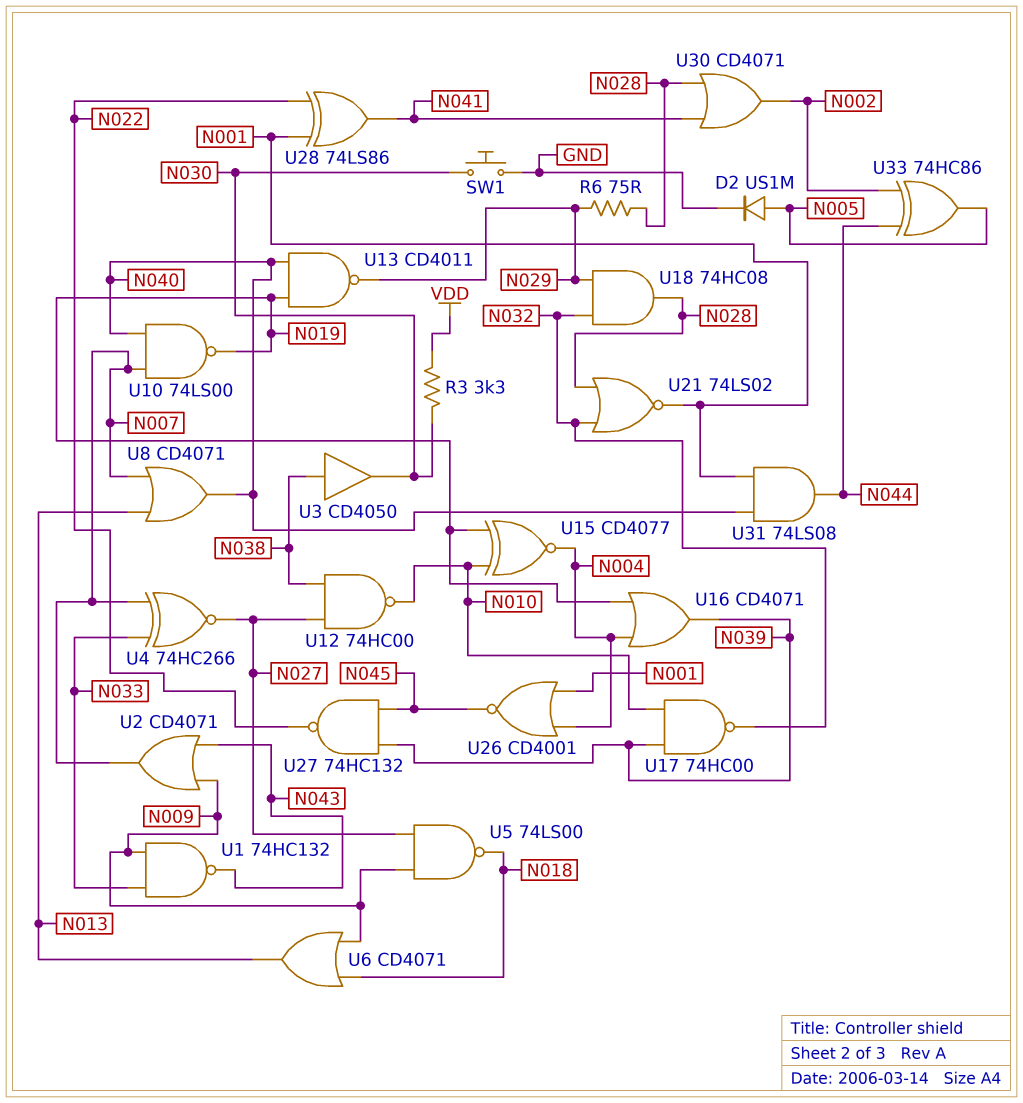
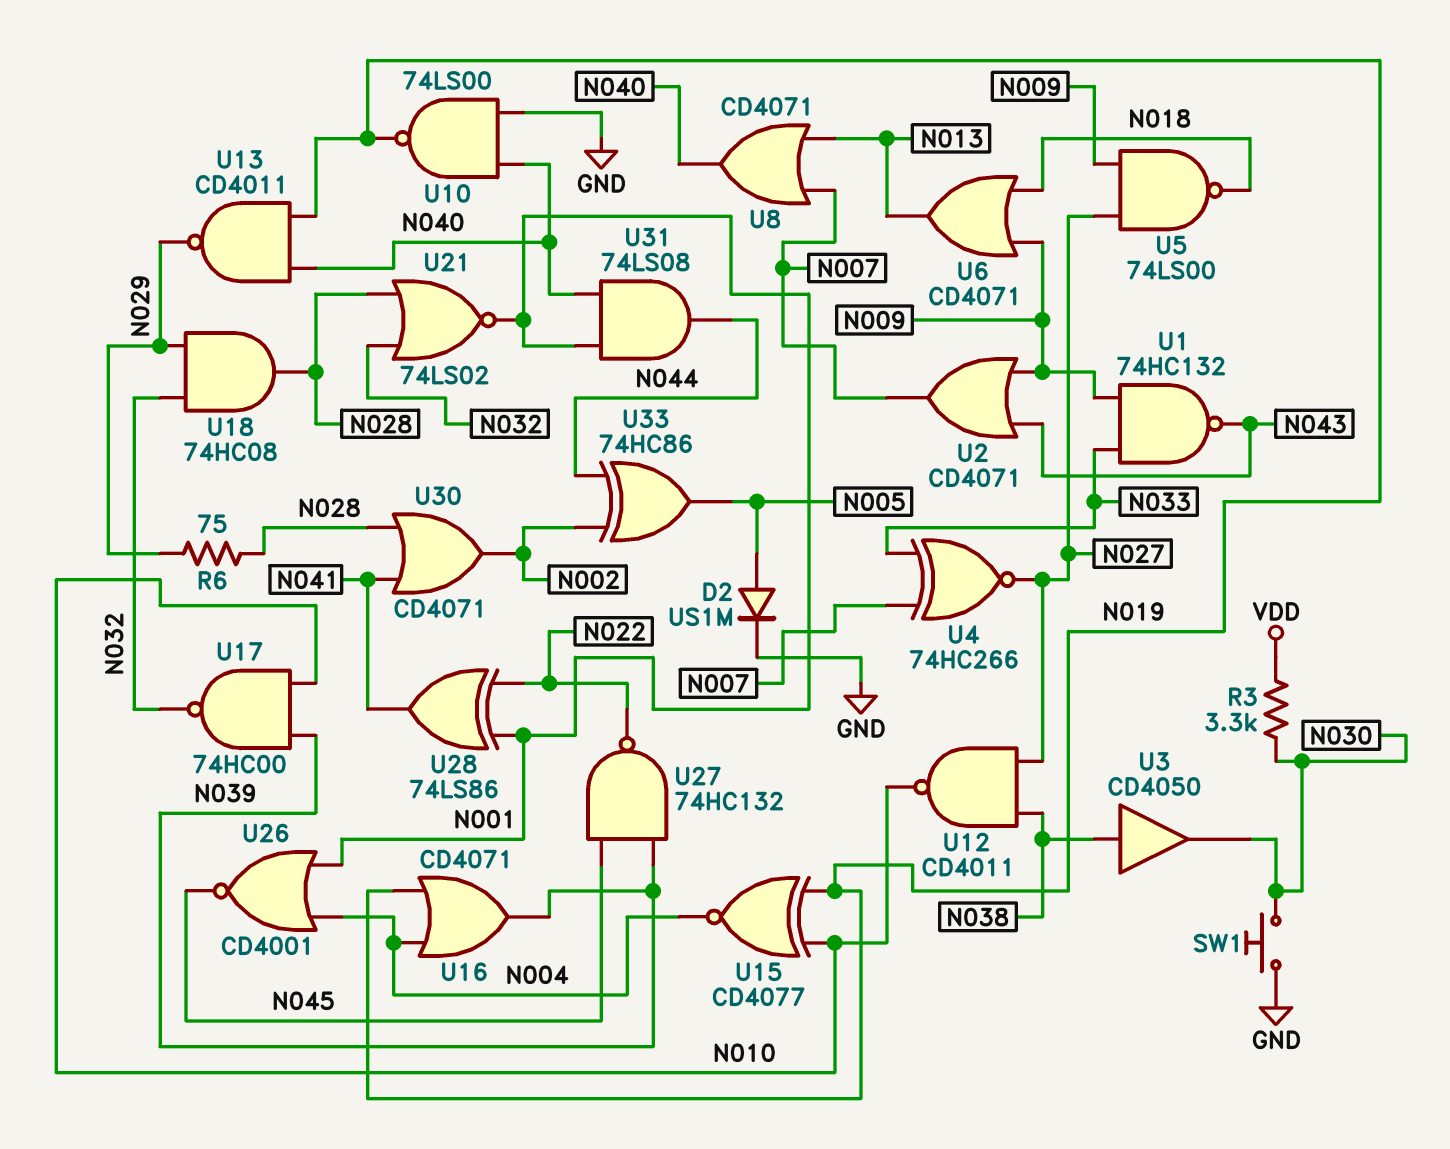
U10: NAND 74LS00 (in N007, in N040, out N019) -> NAND 74LS00 (in GND, in N040, out N019)
U12: NAND 74HC00 (in N027, in N038, out N010) -> NAND CD4011 (in N027, in N038, out N010)

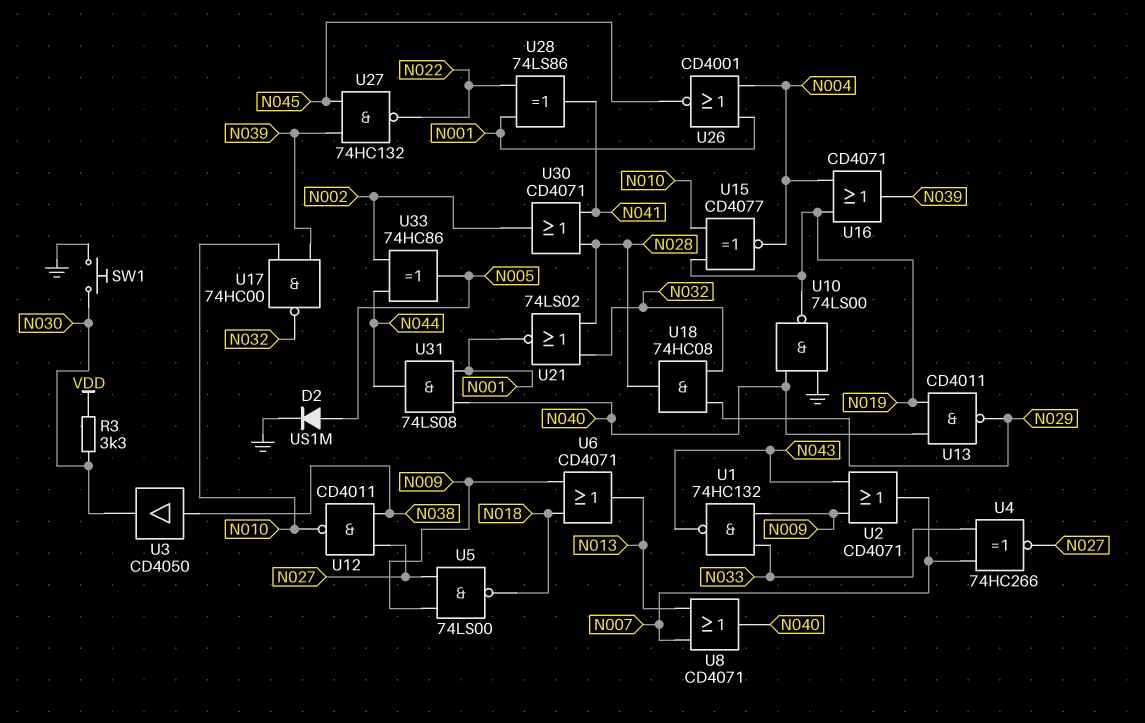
R6: 75 (N028, N029) -> none

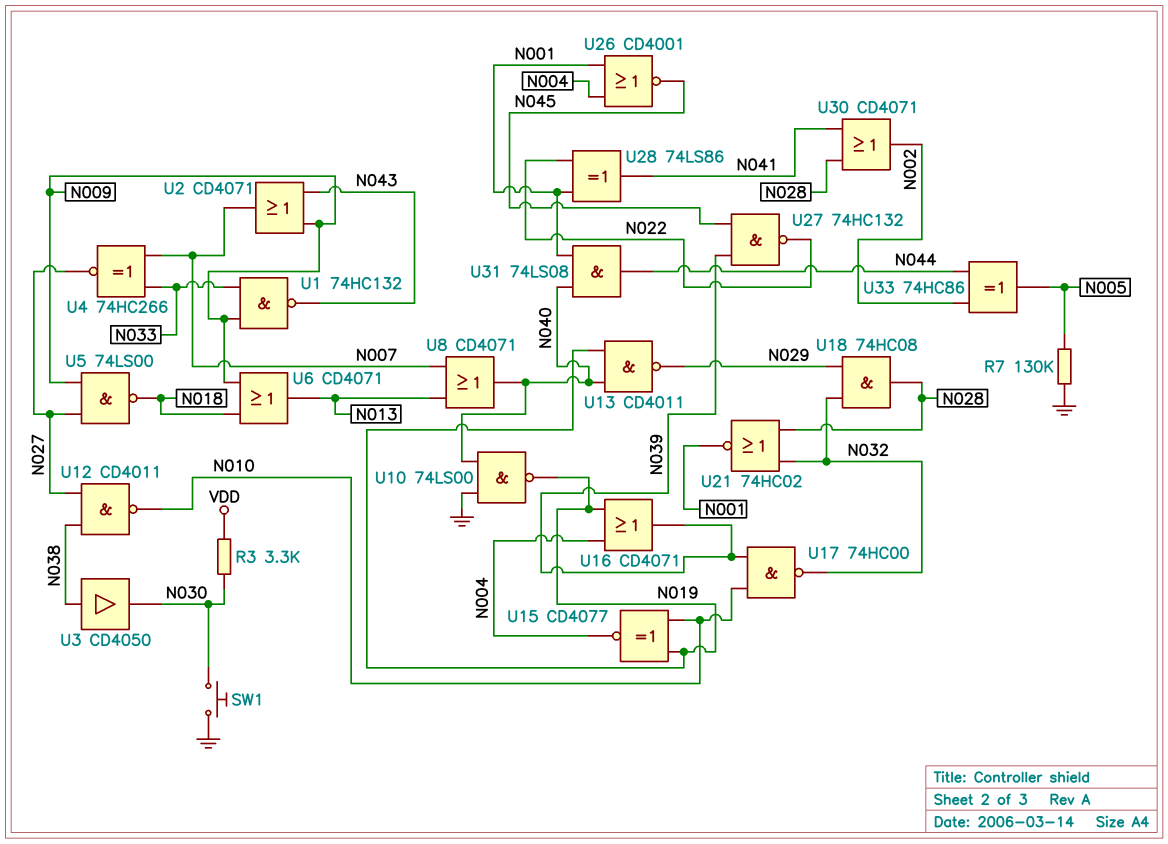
D2: diode US1M (A N005, K GND) -> none
R7: none -> 130k (GND, N005)
U21: NOR 74LS02 (in N028, in N032, out N001) -> NOR 74HC02 (in N028, in N032, out N001)

